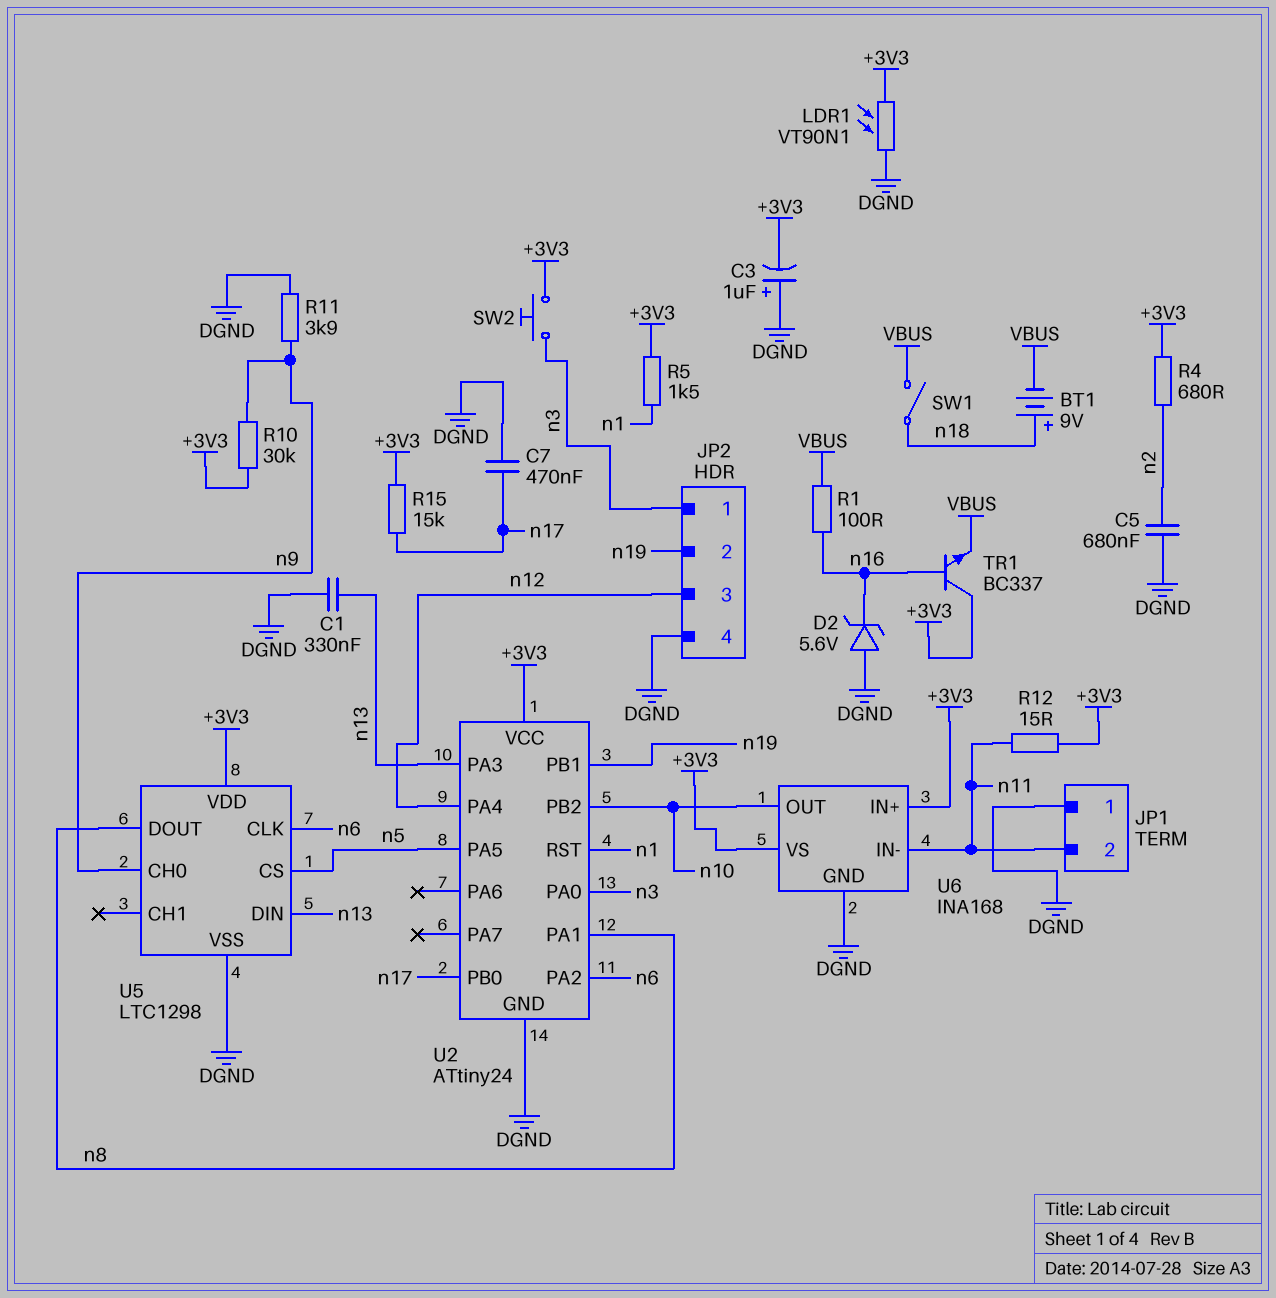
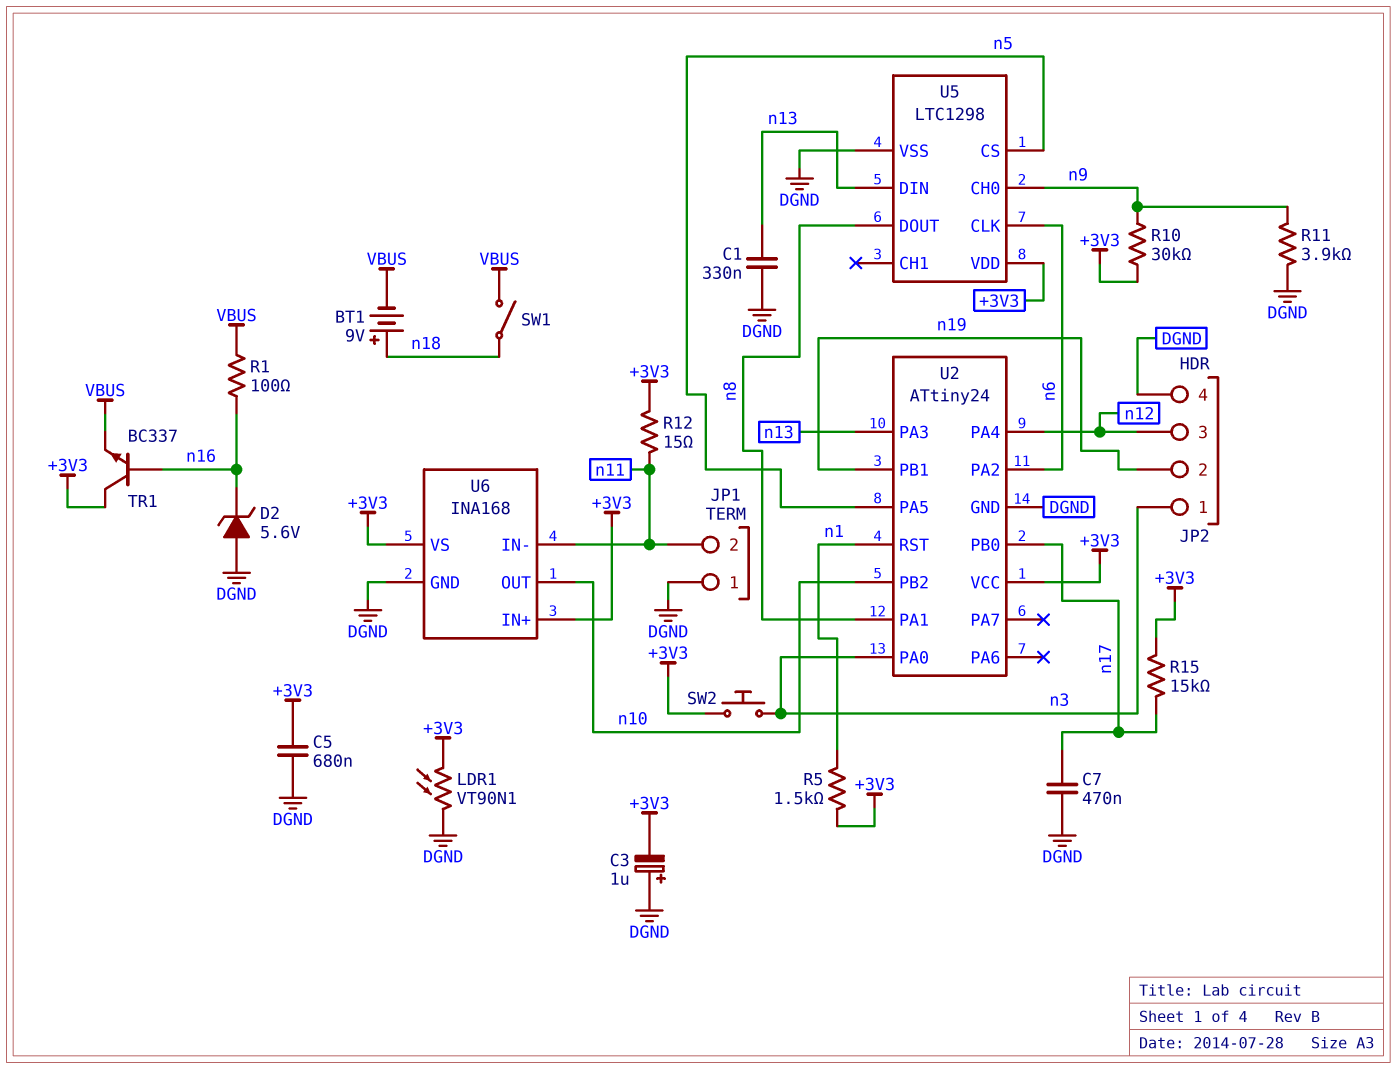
C5: 680nF (DGND, n2) -> 680nF (+3V3, DGND)
R4: 680 (+3V3, n2) -> none

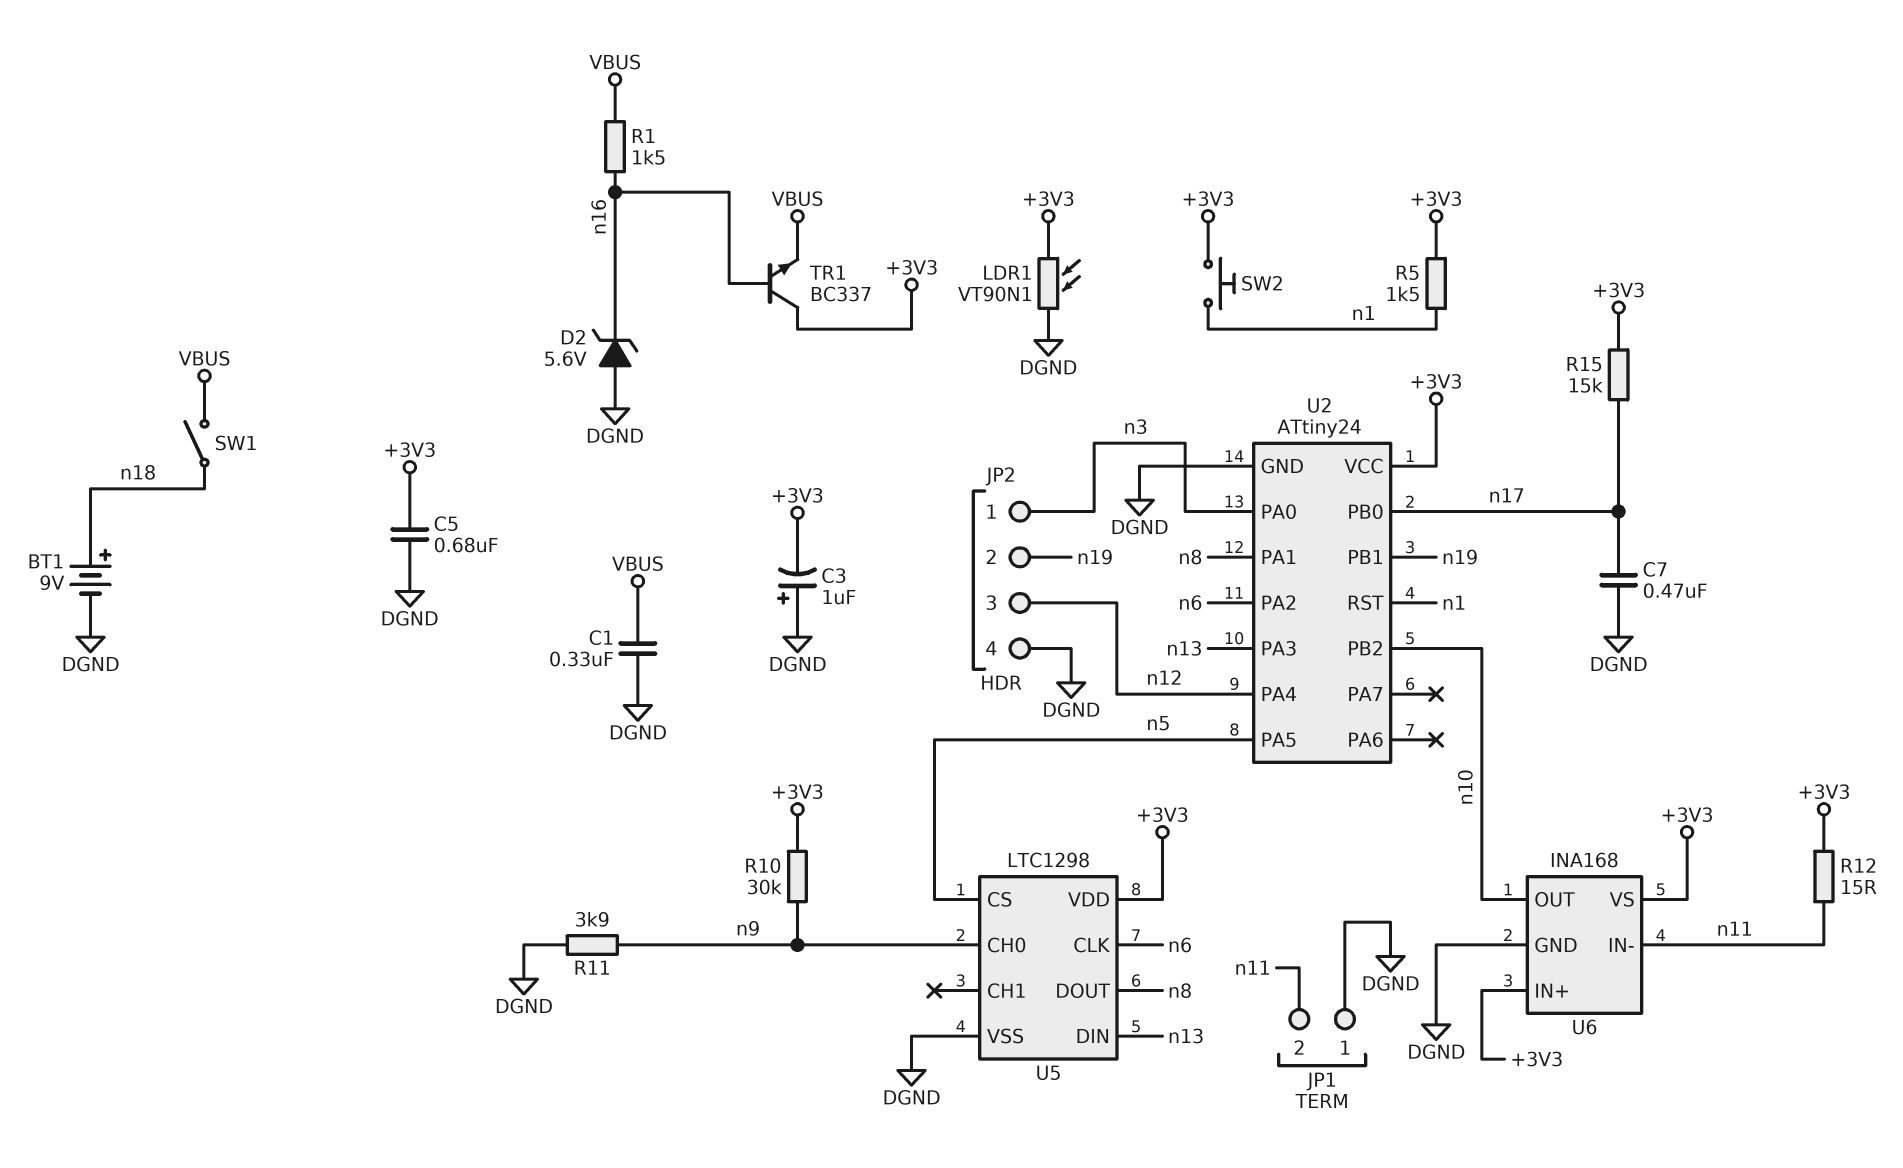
BT1: 9V (plus n18, minus VBUS) -> 9V (plus n18, minus DGND)
C1: 330nF (DGND, n13) -> 330nF (DGND, VBUS)
R1: 100 (VBUS, n16) -> 1.5k (VBUS, n16)
SW2: button (+3V3, n3) -> button (+3V3, n1)

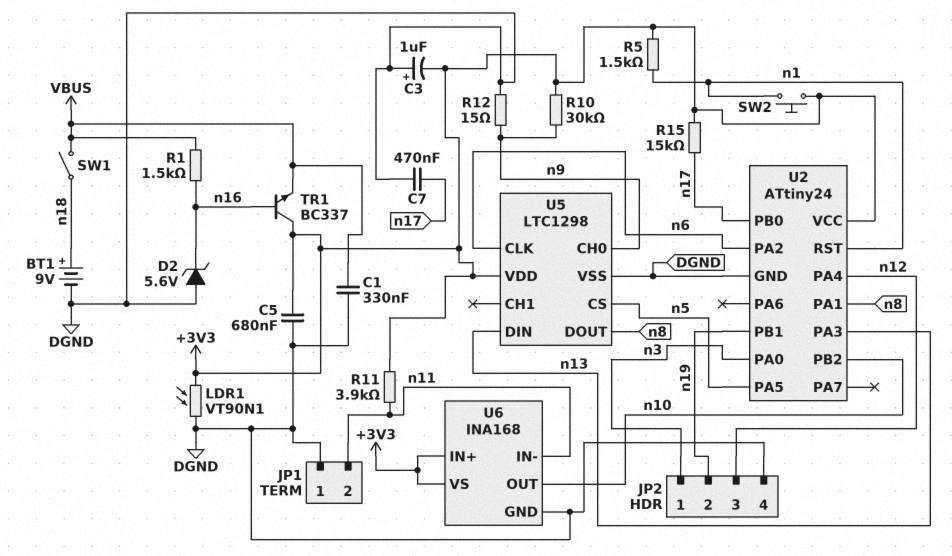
R11: 3.9k (DGND, n9) -> 3.9k (+3V3, n11)
R12: 15 (+3V3, n11) -> 15 (DGND, n9)

